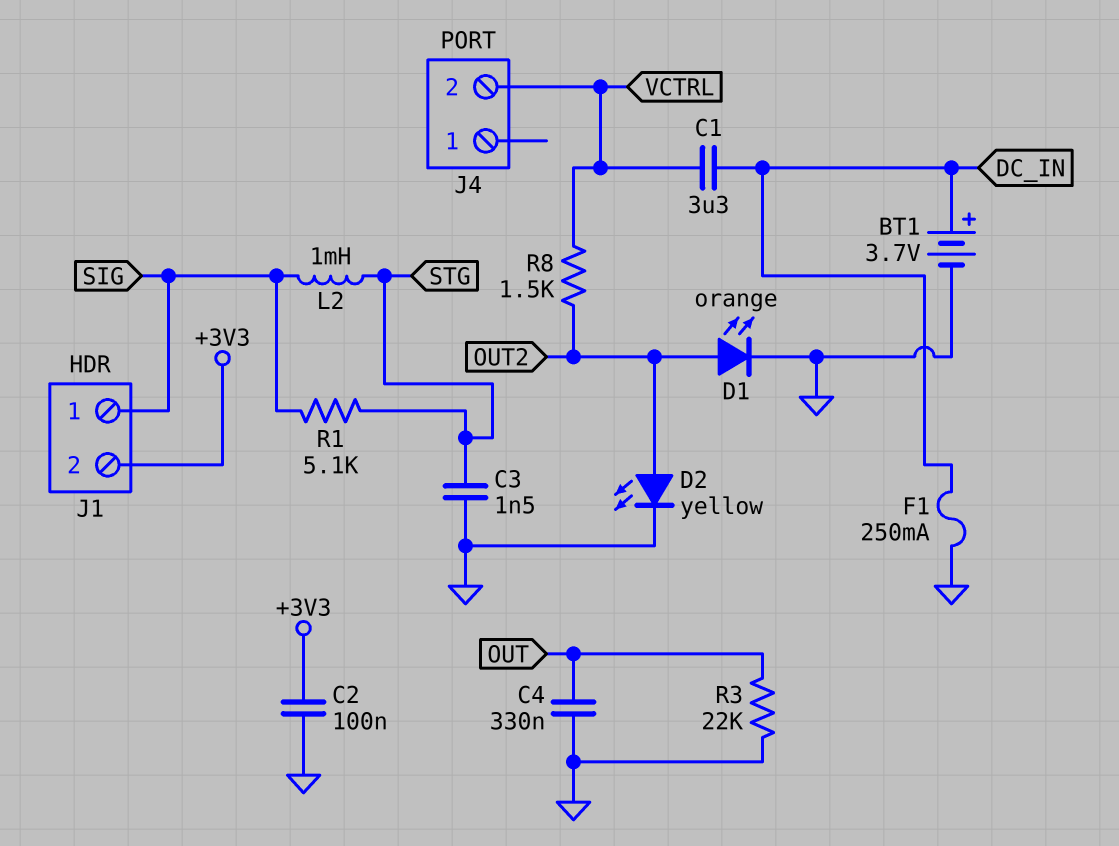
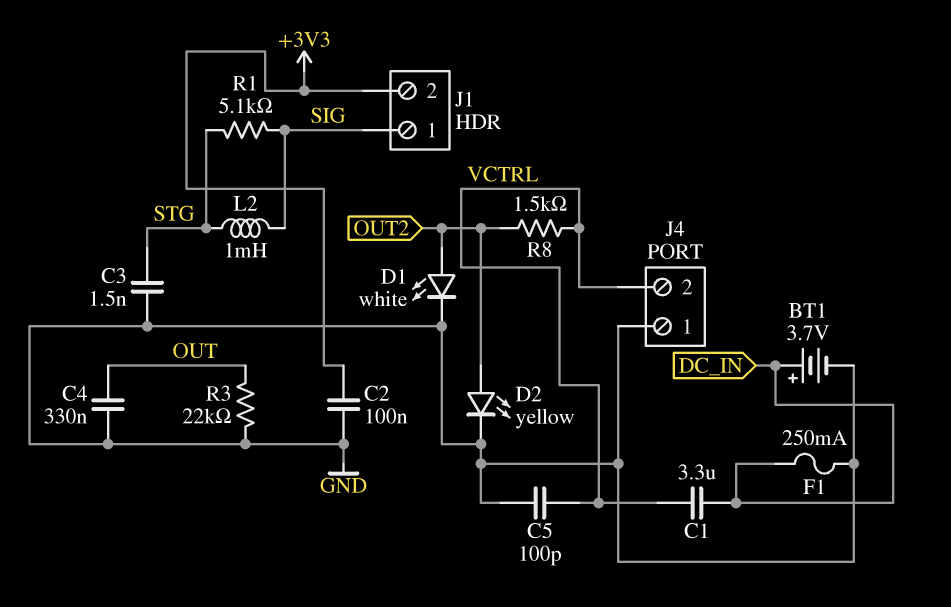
C5: none -> 100pF (GND, VCTRL)
D1: LED orange (A OUT2, K GND) -> LED white (A OUT2, K GND)
J4 pin 1: none -> GND

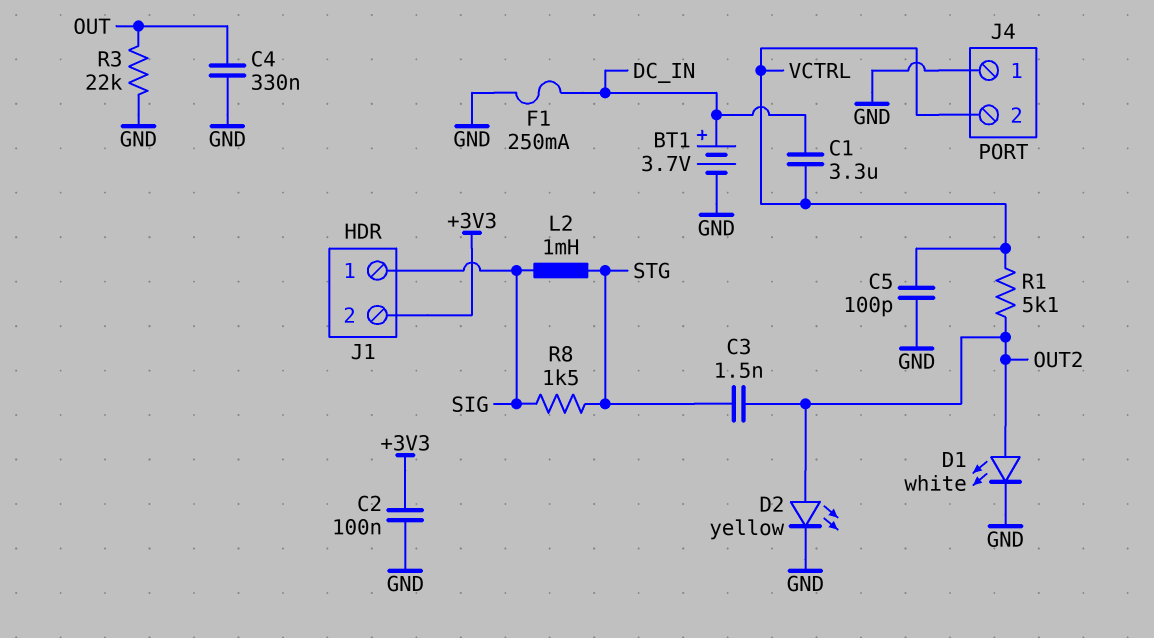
C3: 1.5nF (GND, STG) -> 1.5nF (OUT2, STG)
R1: 5.1k (SIG, STG) -> 5.1k (OUT2, VCTRL)
R8: 1.5k (OUT2, VCTRL) -> 1.5k (SIG, STG)

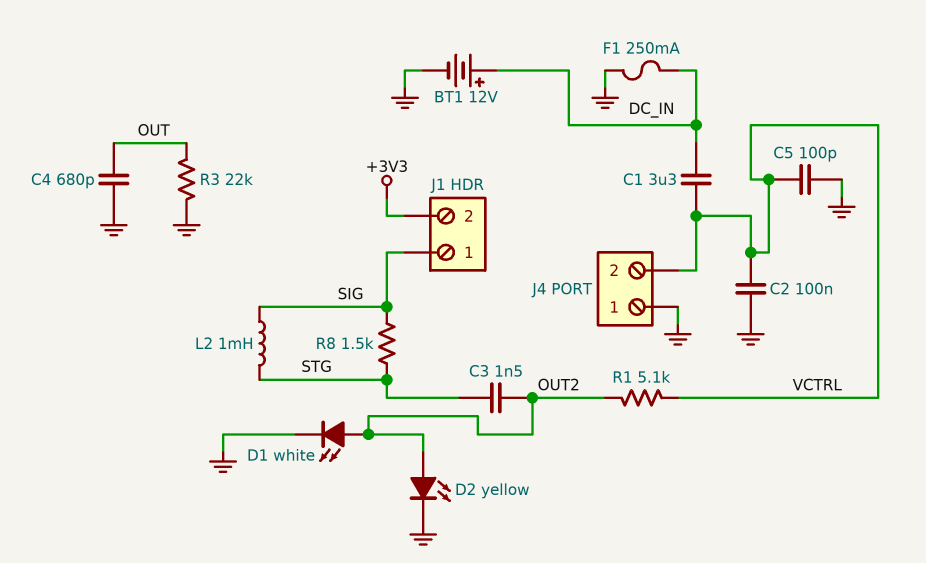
BT1: 3.7V (plus DC_IN, minus GND) -> 12V (plus DC_IN, minus GND)
C2: 100nF (+3V3, GND) -> 100nF (GND, VCTRL)
C4: 330nF (GND, OUT) -> 680pF (GND, OUT)

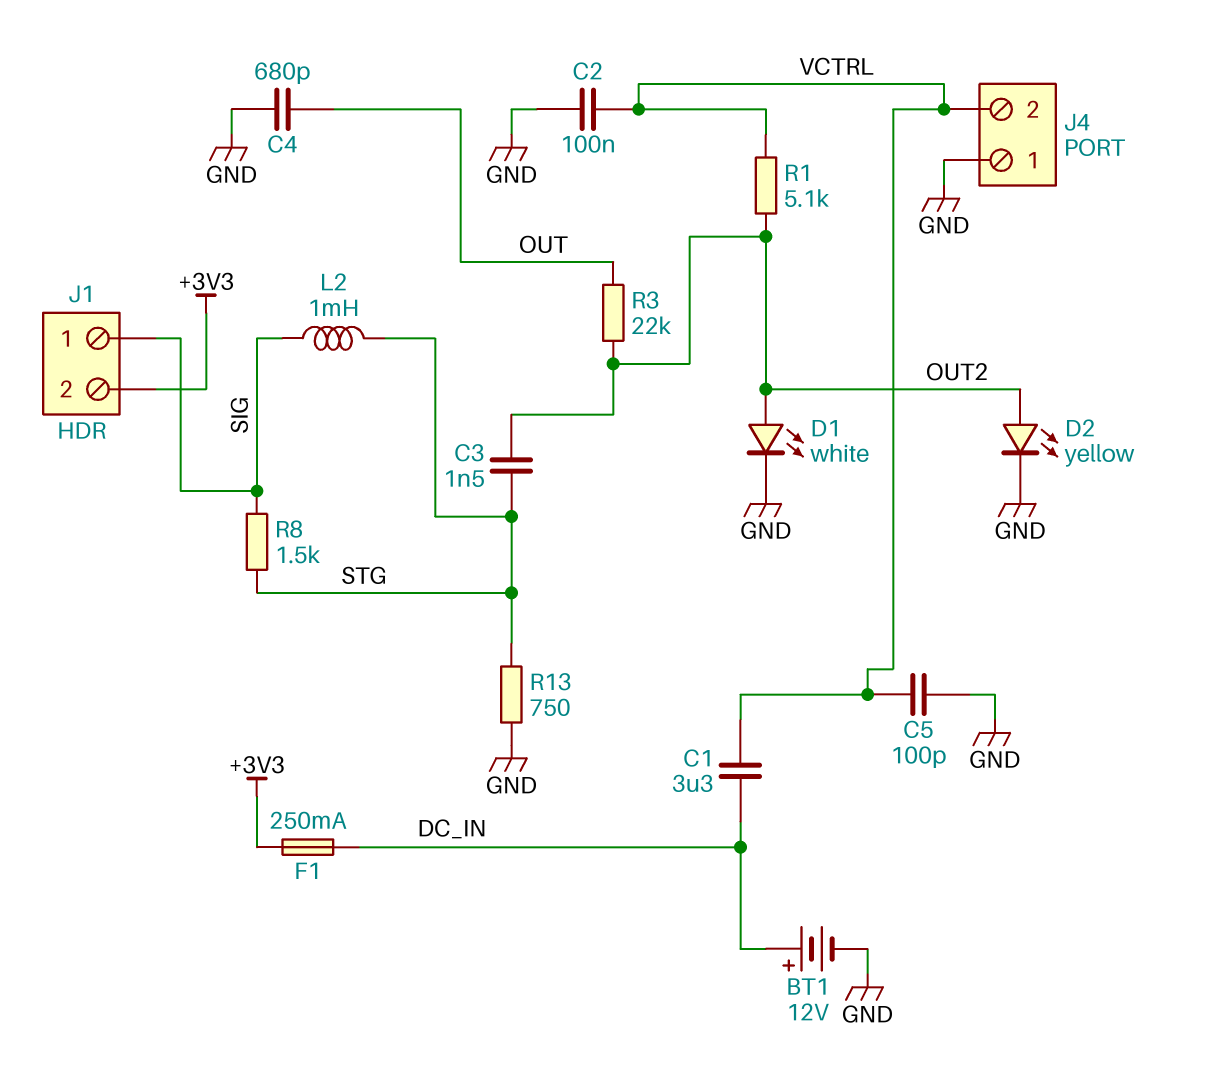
F1: 250mA (DC_IN, GND) -> 250mA (+3V3, DC_IN)
R3: 22k (GND, OUT) -> 22k (OUT, OUT2)
R13: none -> 750 (GND, STG)

